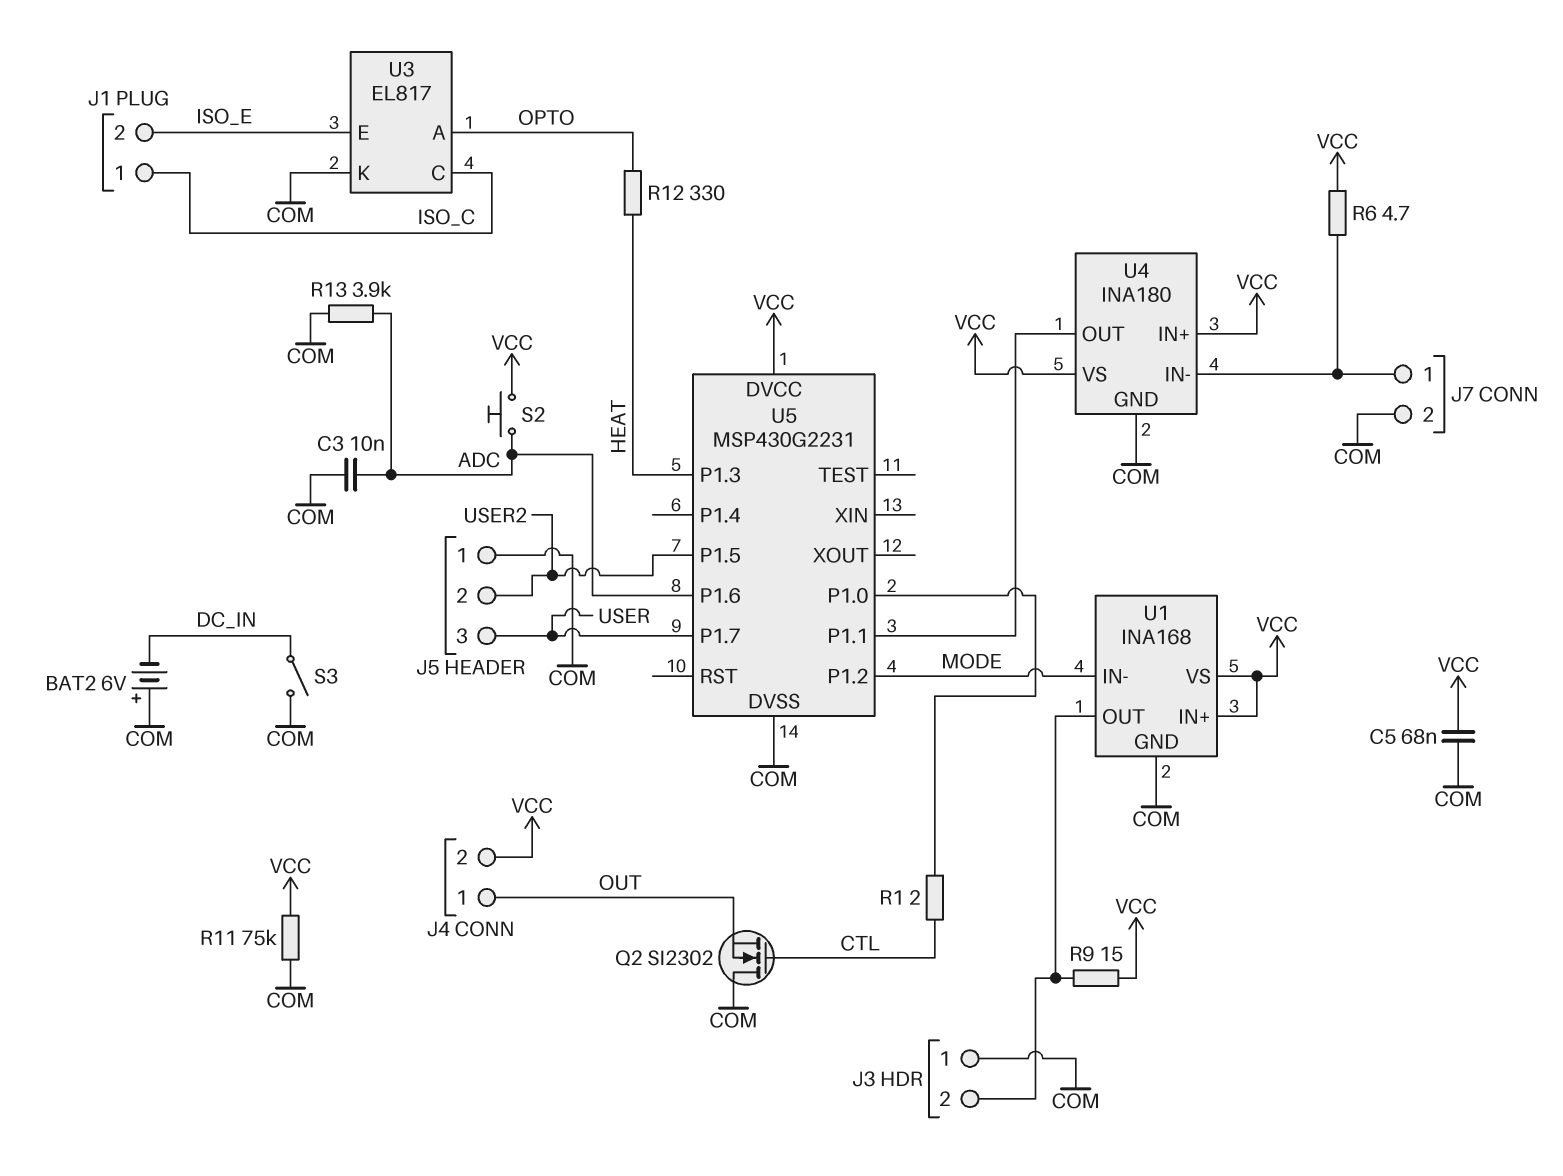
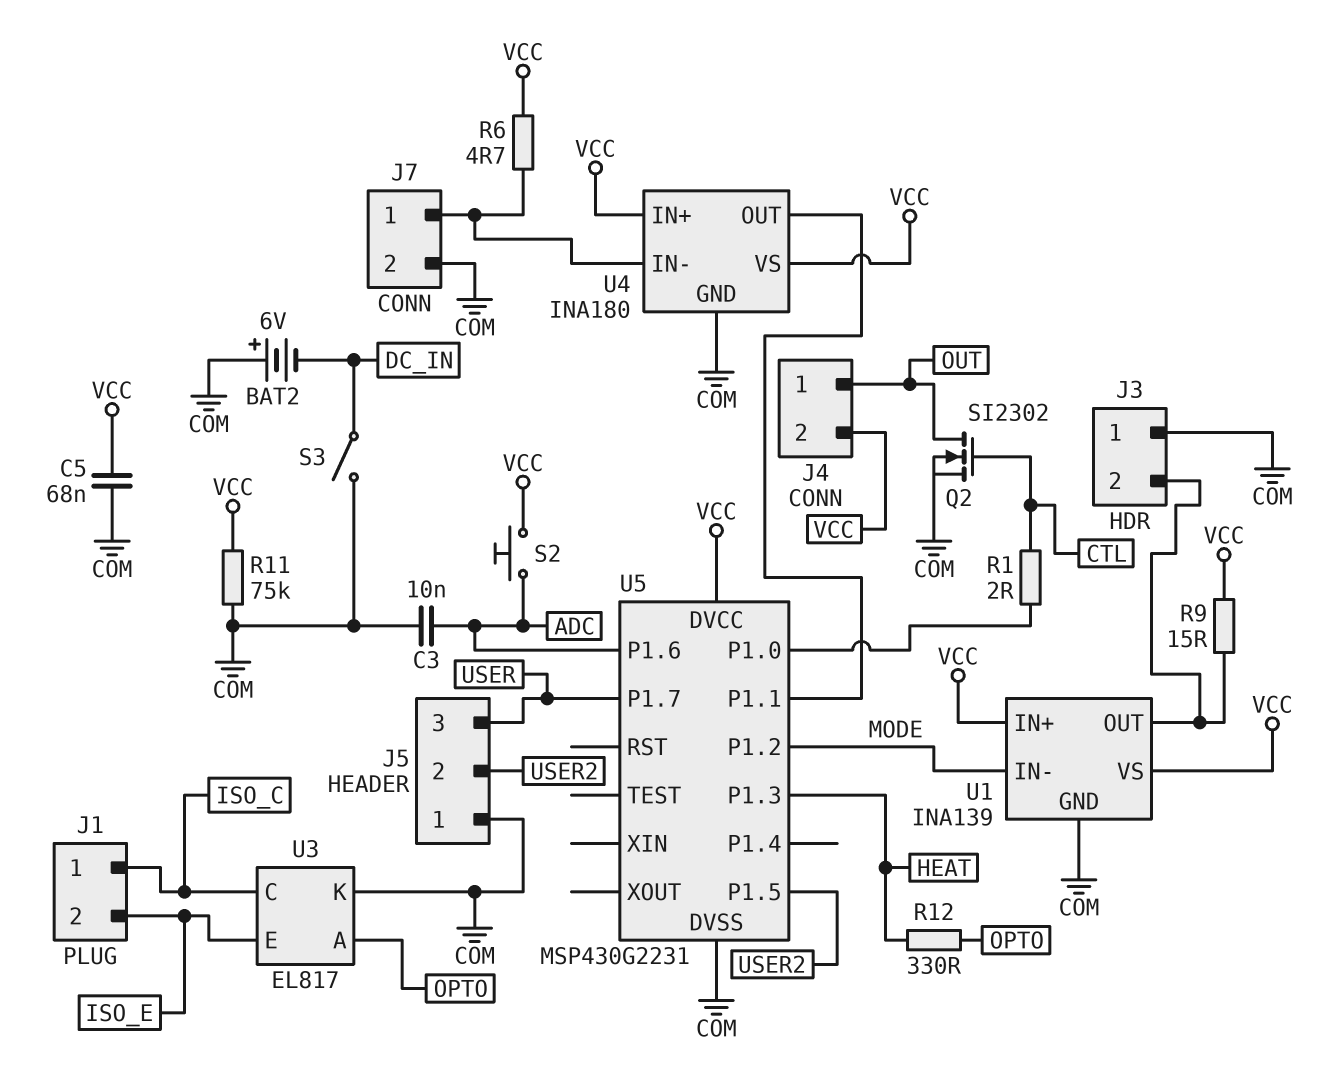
Q2: NMOS SI2302 (G CTL, D COM, S OUT) -> NMOS SI2302 (G CTL, D OUT, S COM)
R13: 3.9k (ADC, COM) -> none
U1: INA168 -> INA139

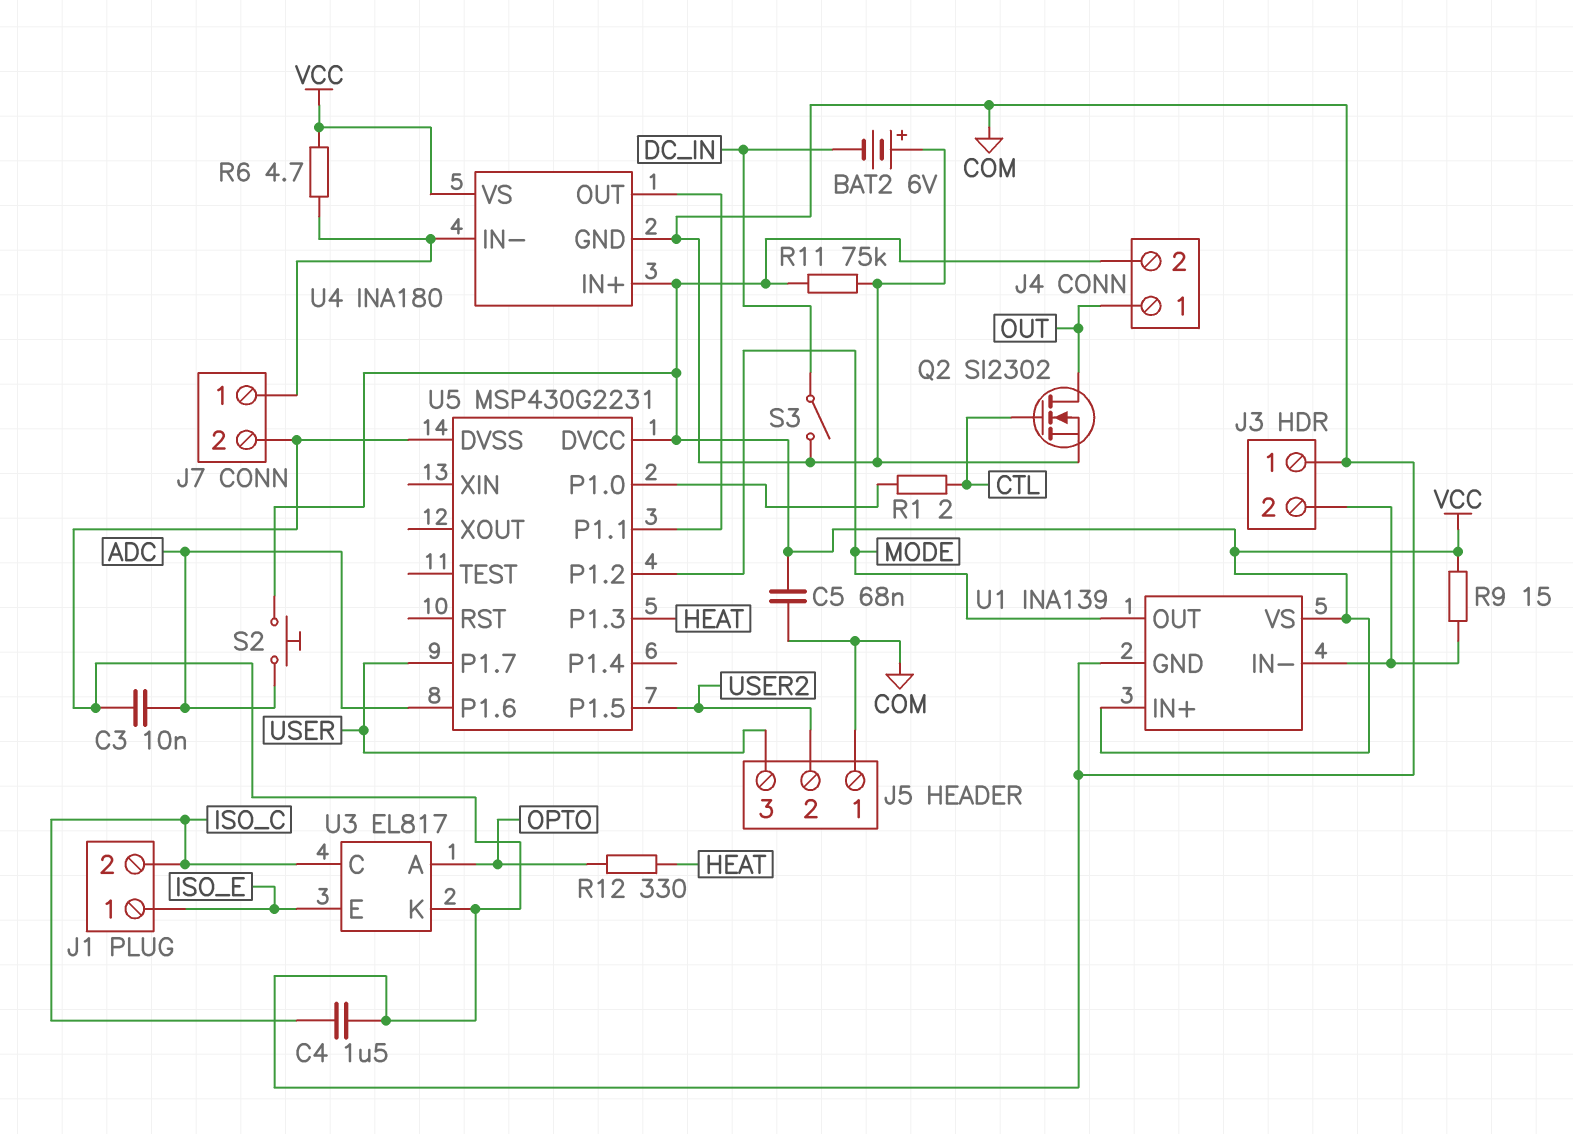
C4: none -> 1.5uF (COM, ISO_C)
J1 pin 1: ISO_C -> ISO_E
J1 pin 2: ISO_E -> ISO_C
U1 pin IN-: MODE -> J3/2
U1 pin OUT: J3/2 -> MODE

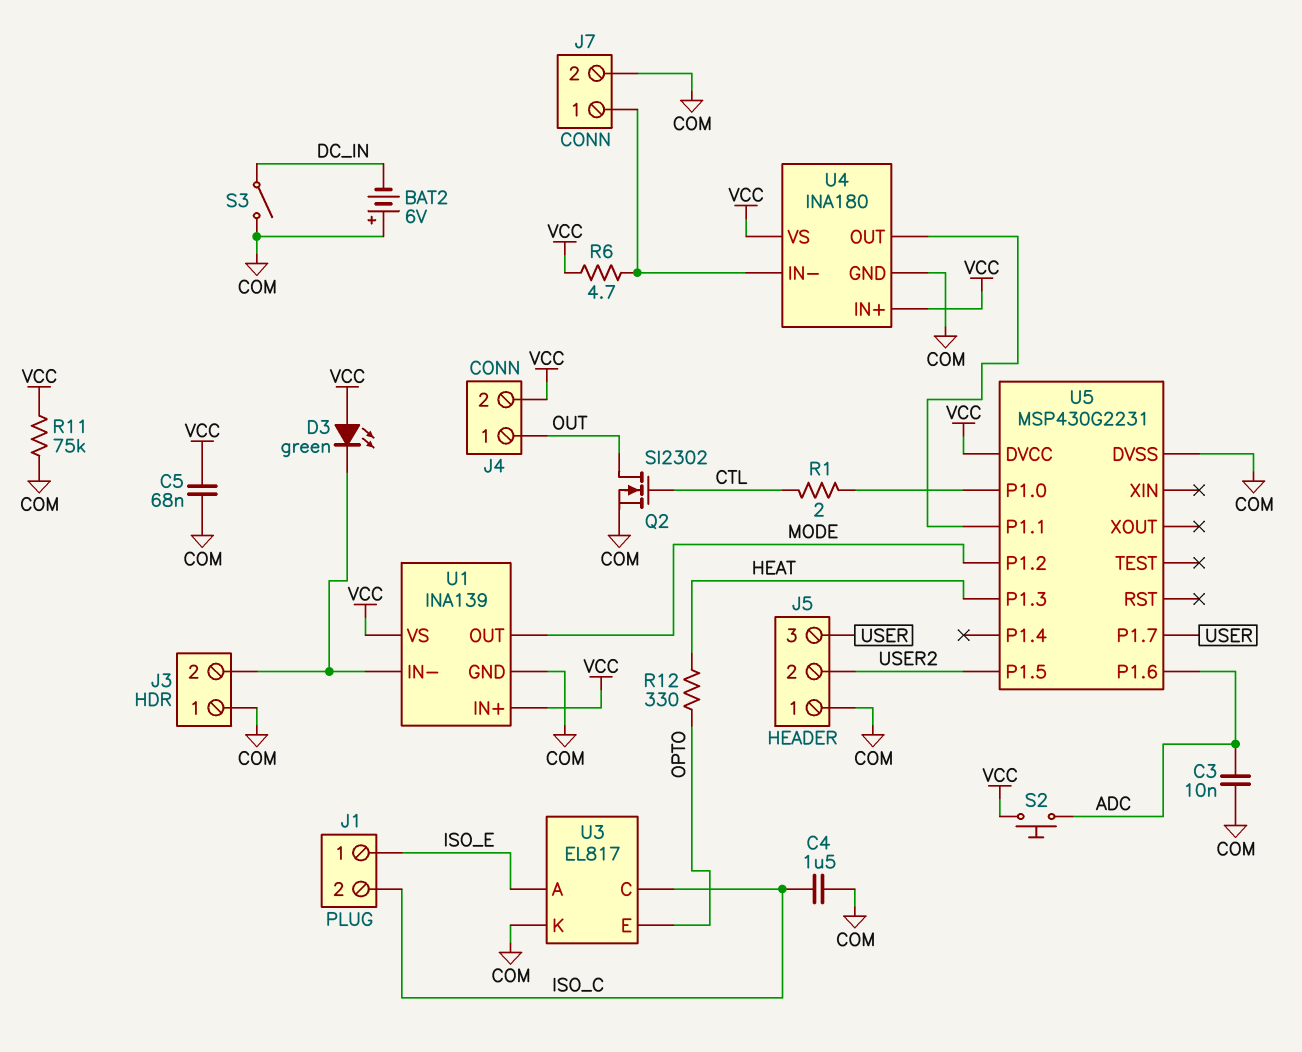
D3: none -> LED green (A VCC, K J3/2)
R9: 15 (J3/2, VCC) -> none
U3 pin A: OPTO -> ISO_E
U3 pin E: ISO_E -> OPTO

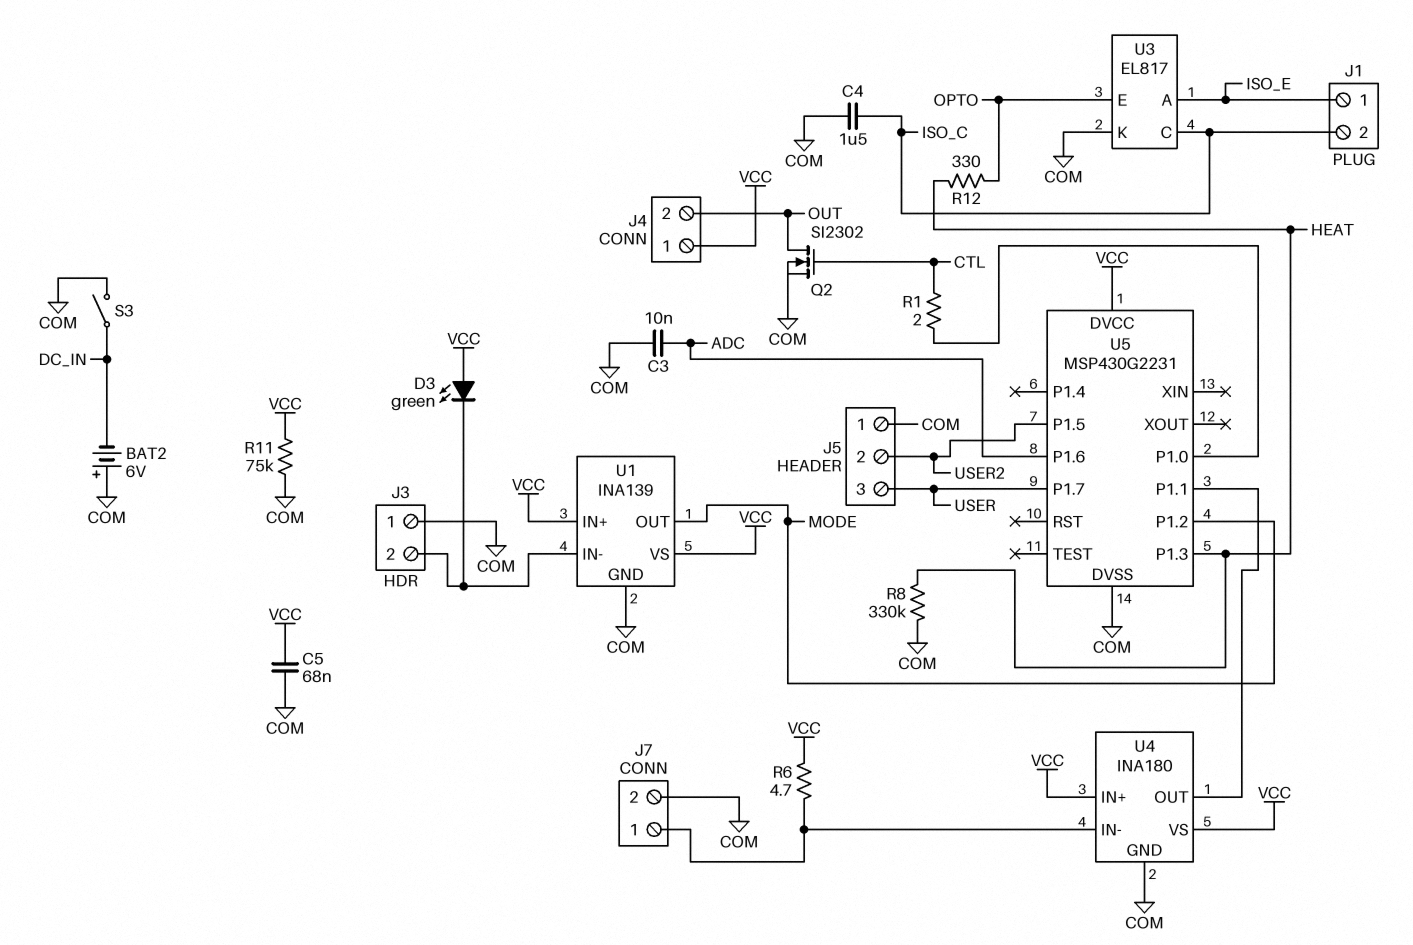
J4 pin 1: OUT -> VCC
J4 pin 2: VCC -> OUT
R8: none -> 330k (COM, HEAT)
S2: button (ADC, VCC) -> none

